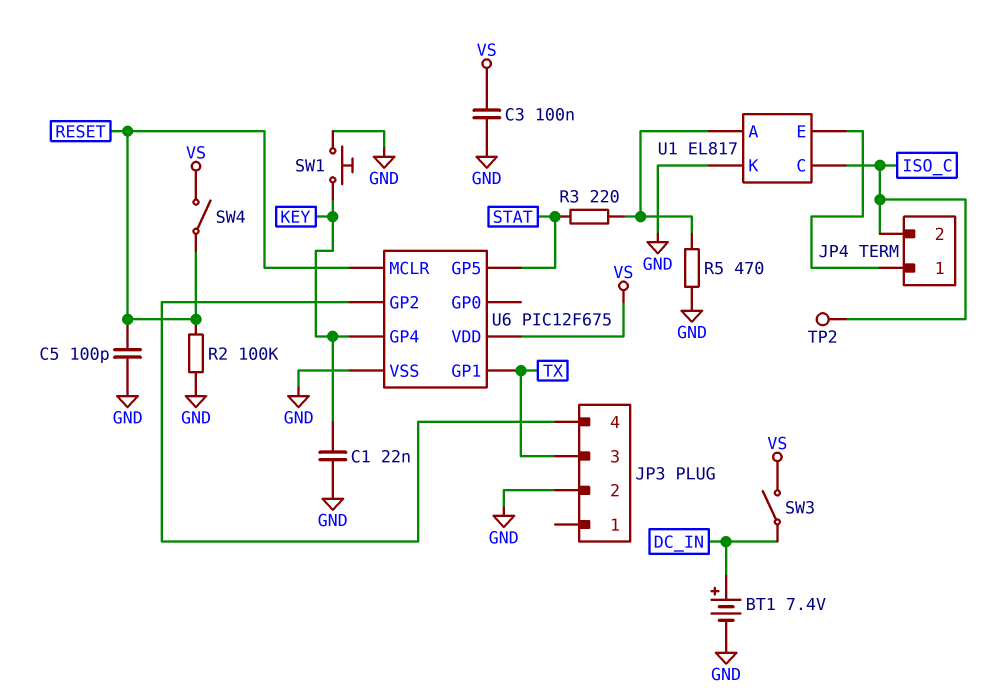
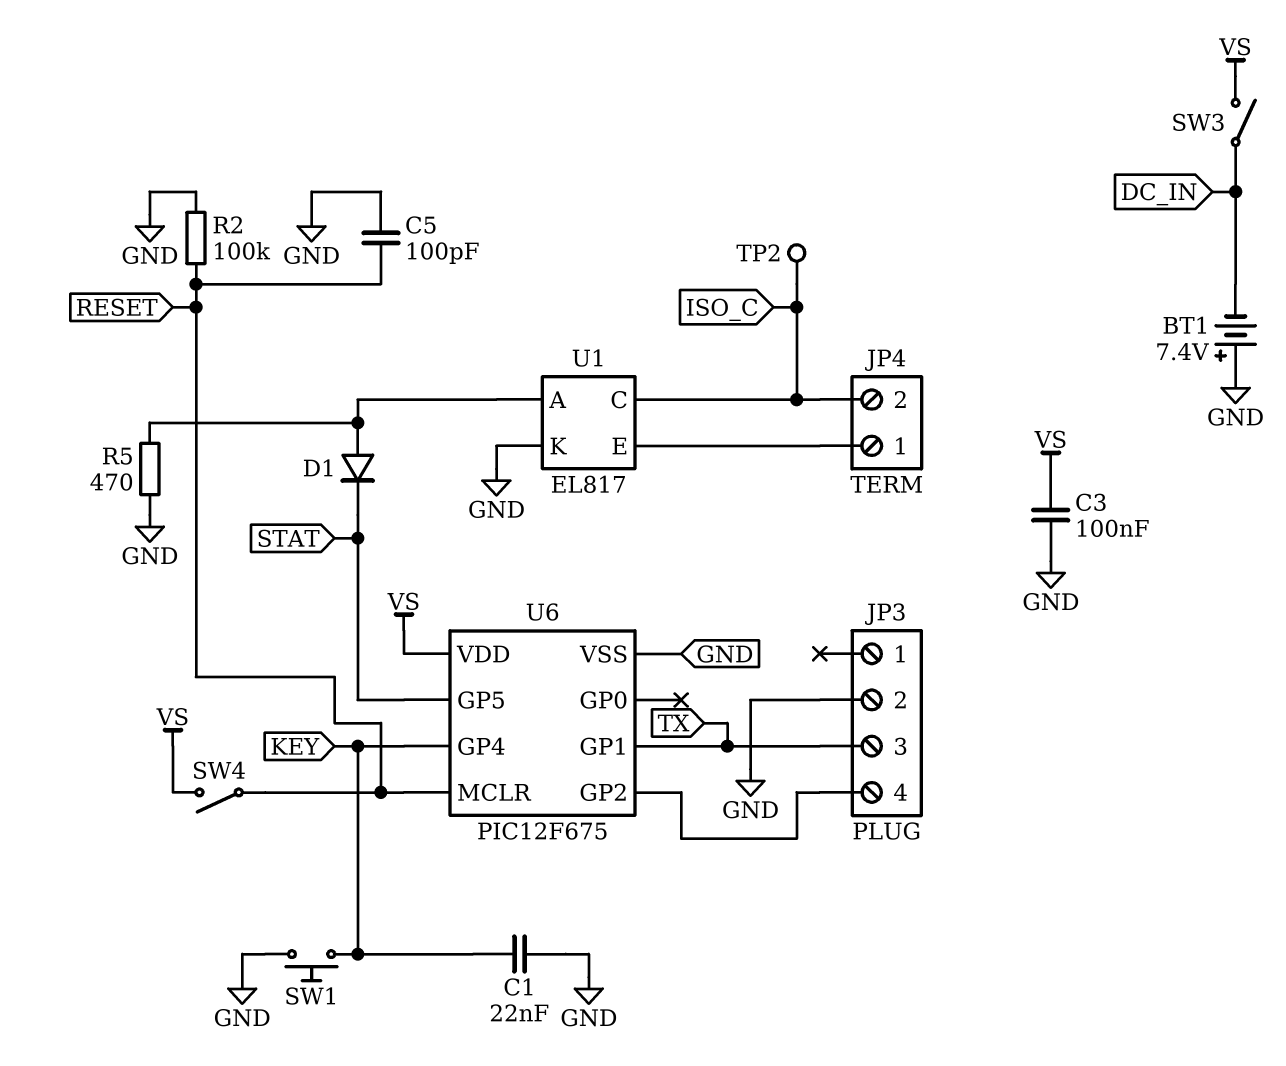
BT1: 7.4V (plus DC_IN, minus GND) -> 7.4V (plus GND, minus DC_IN)
D1: none -> diode (A U1/A, K STAT)
R3: 220 (STAT, U1/A) -> none

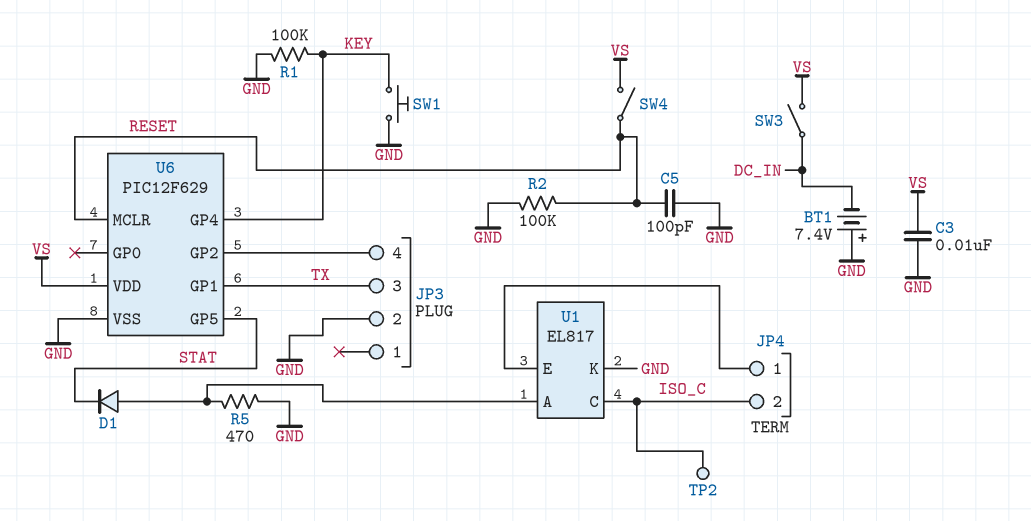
C1: 22nF (GND, KEY) -> none
C3: 100nF (GND, VS) -> 10nF (GND, VS)
R1: none -> 100k (GND, KEY)
U6: PIC12F675 -> PIC12F629

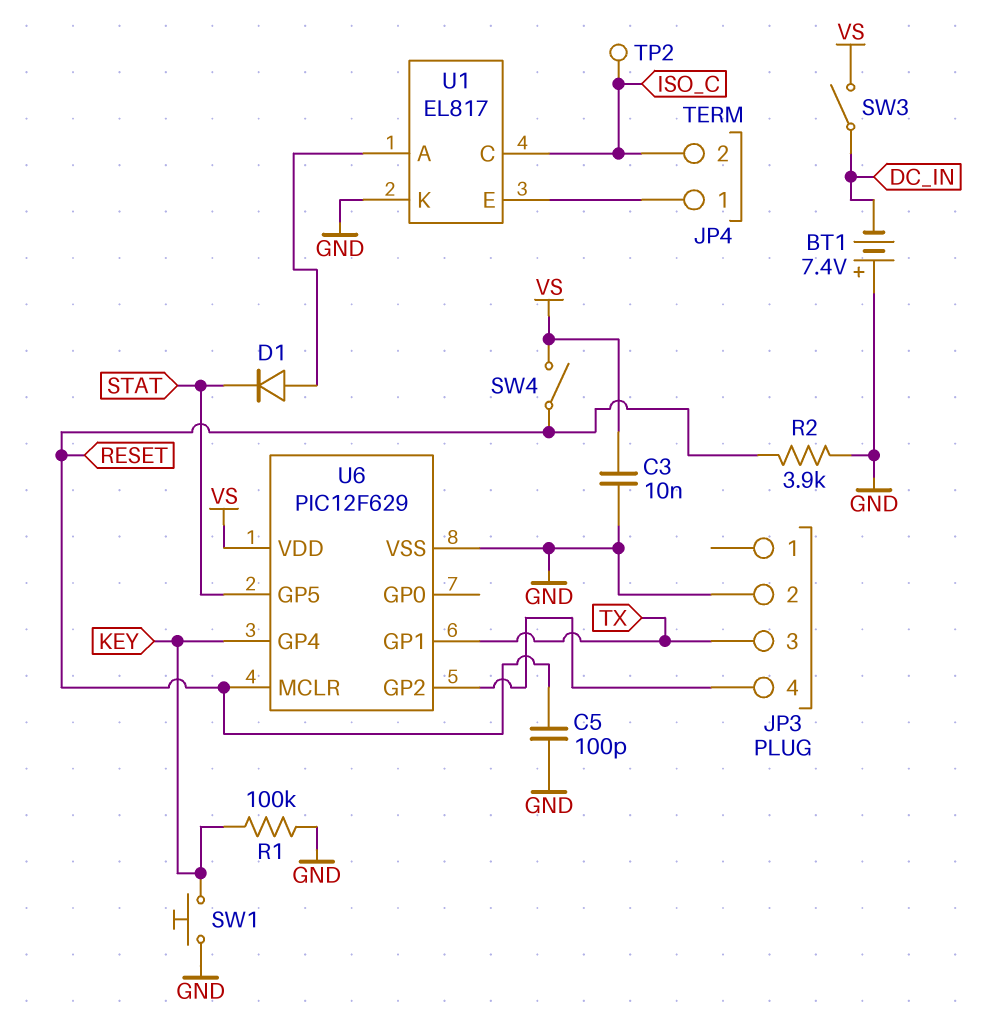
R2: 100k (GND, RESET) -> 3.9k (GND, RESET)
R5: 470 (GND, U1/A) -> none

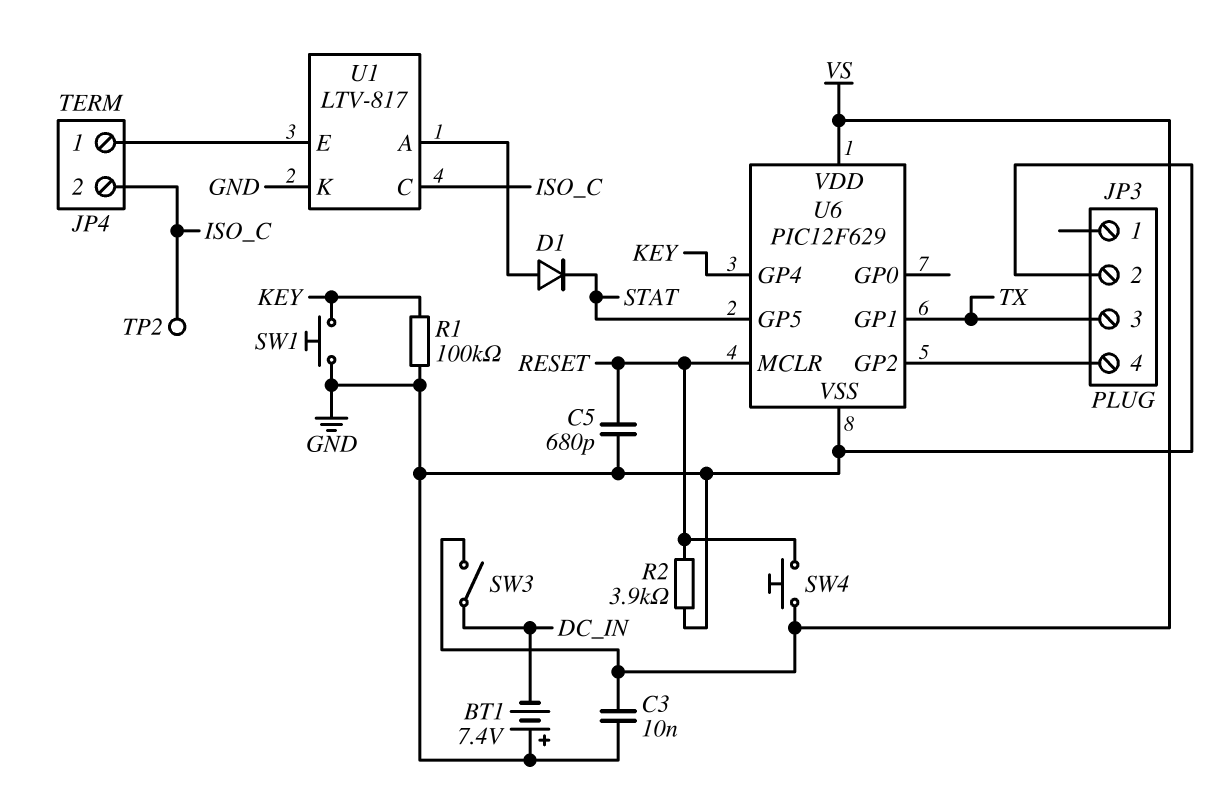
C5: 100pF (GND, RESET) -> 680pF (GND, RESET)
SW4: switch (RESET, VS) -> button (RESET, VS)
U1: EL817 -> LTV-817

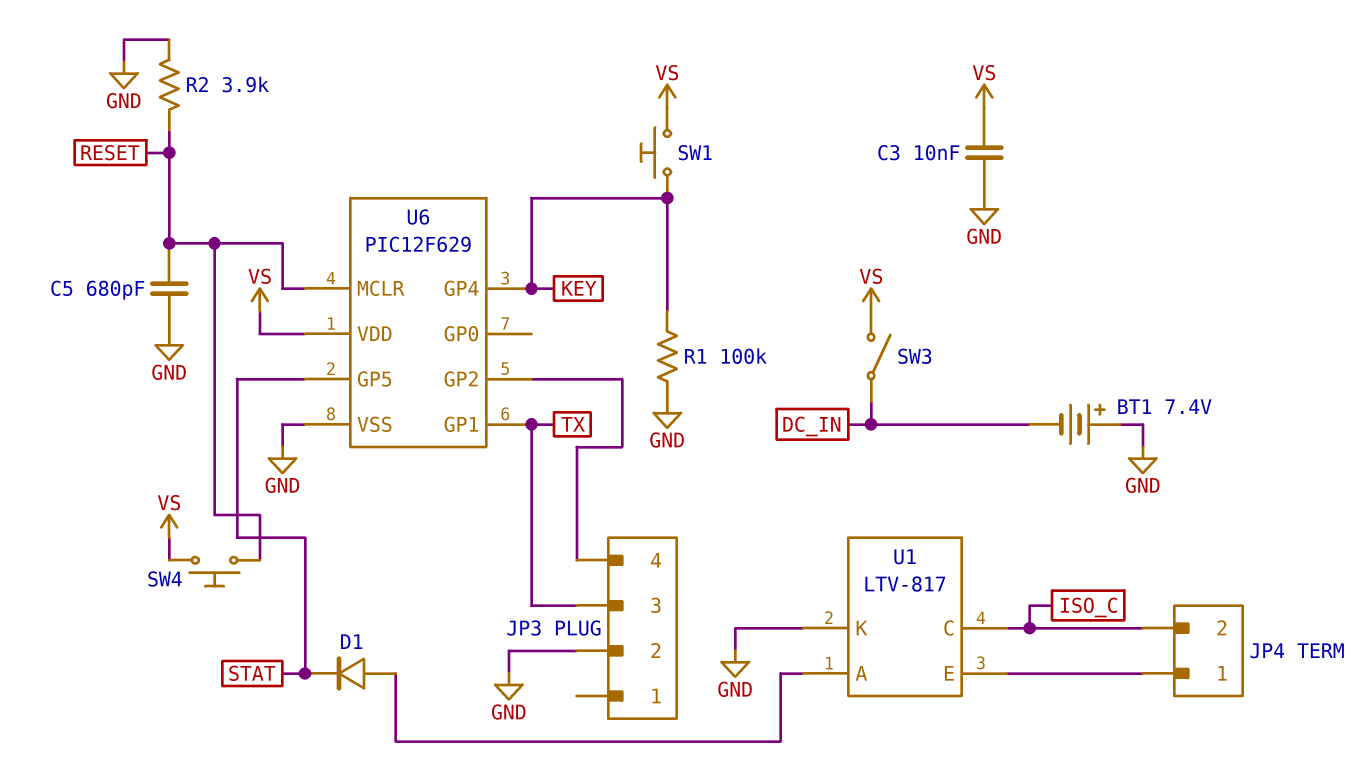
SW1: button (GND, KEY) -> button (KEY, VS)
TP2: test point (ISO_C) -> none

